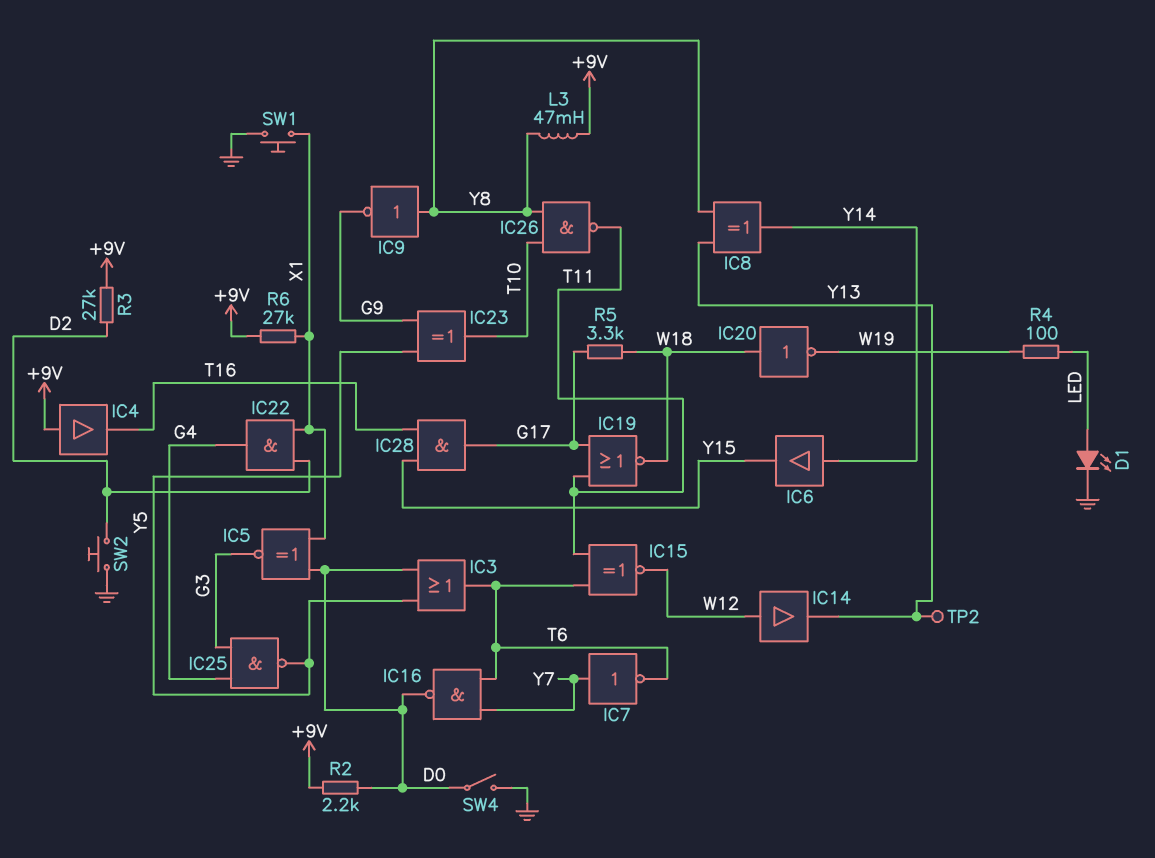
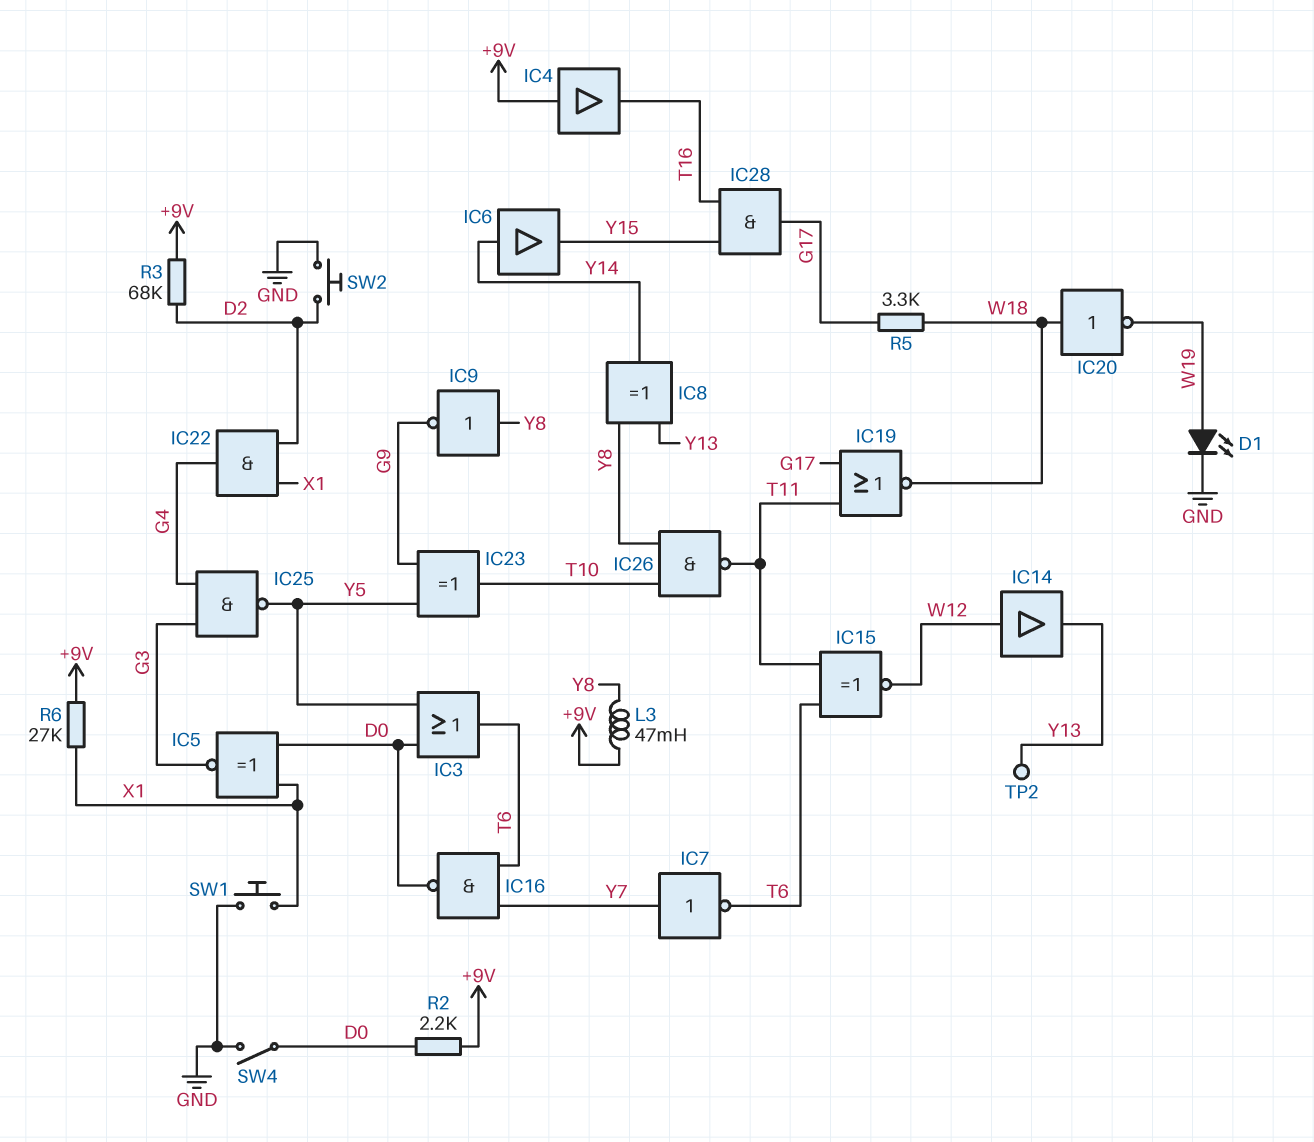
D1: LED (A LED, K GND) -> LED (A W19, K GND)
R3: 27k (+9V, D2) -> 68k (+9V, D2)
R4: 100 (LED, W19) -> none

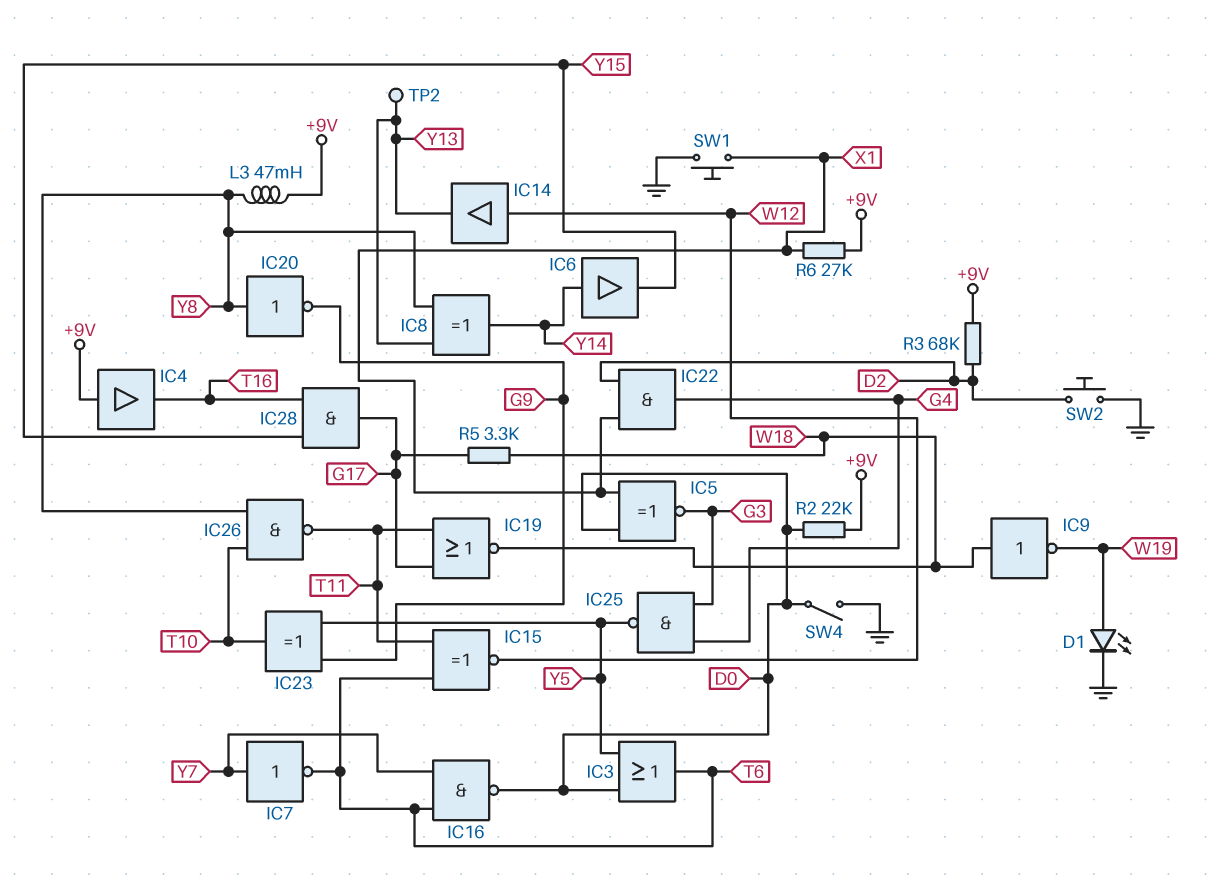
IC9: NOT (in Y8, out G9) -> NOT (in W18, out W19)
IC20: NOT (in W18, out W19) -> NOT (in Y8, out G9)
R2: 2.2k (+9V, D0) -> 22k (+9V, D0)

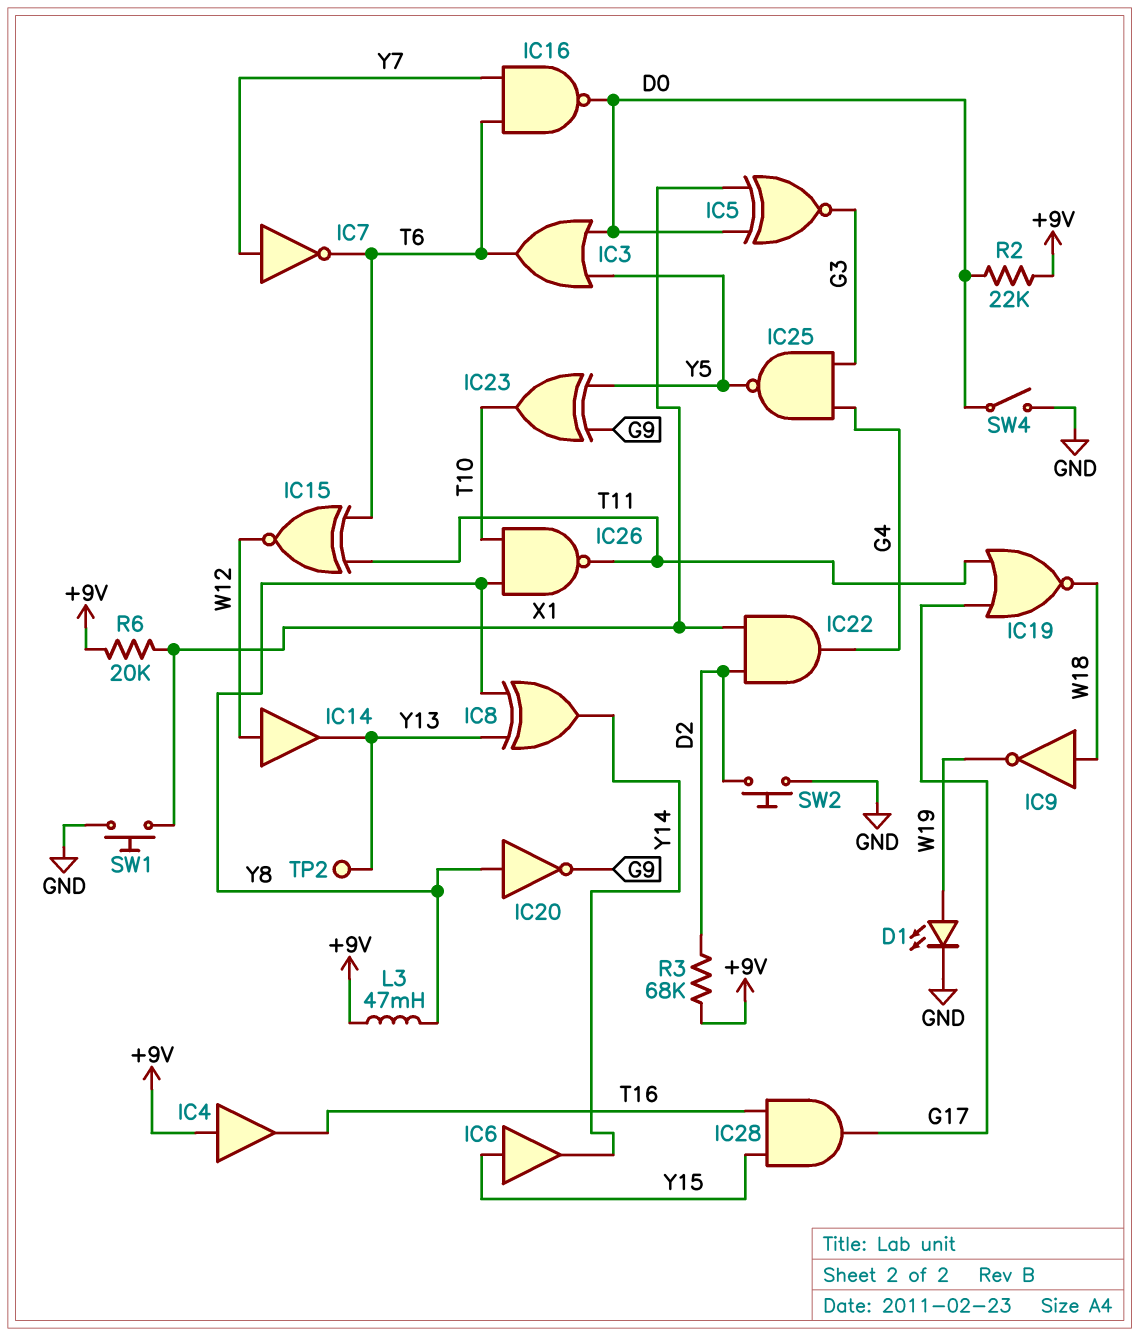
IC6: buffer (in Y14, out Y15) -> buffer (in Y15, out Y14)
R5: 3.3k (G17, W18) -> none
R6: 27k (+9V, X1) -> 20k (+9V, X1)

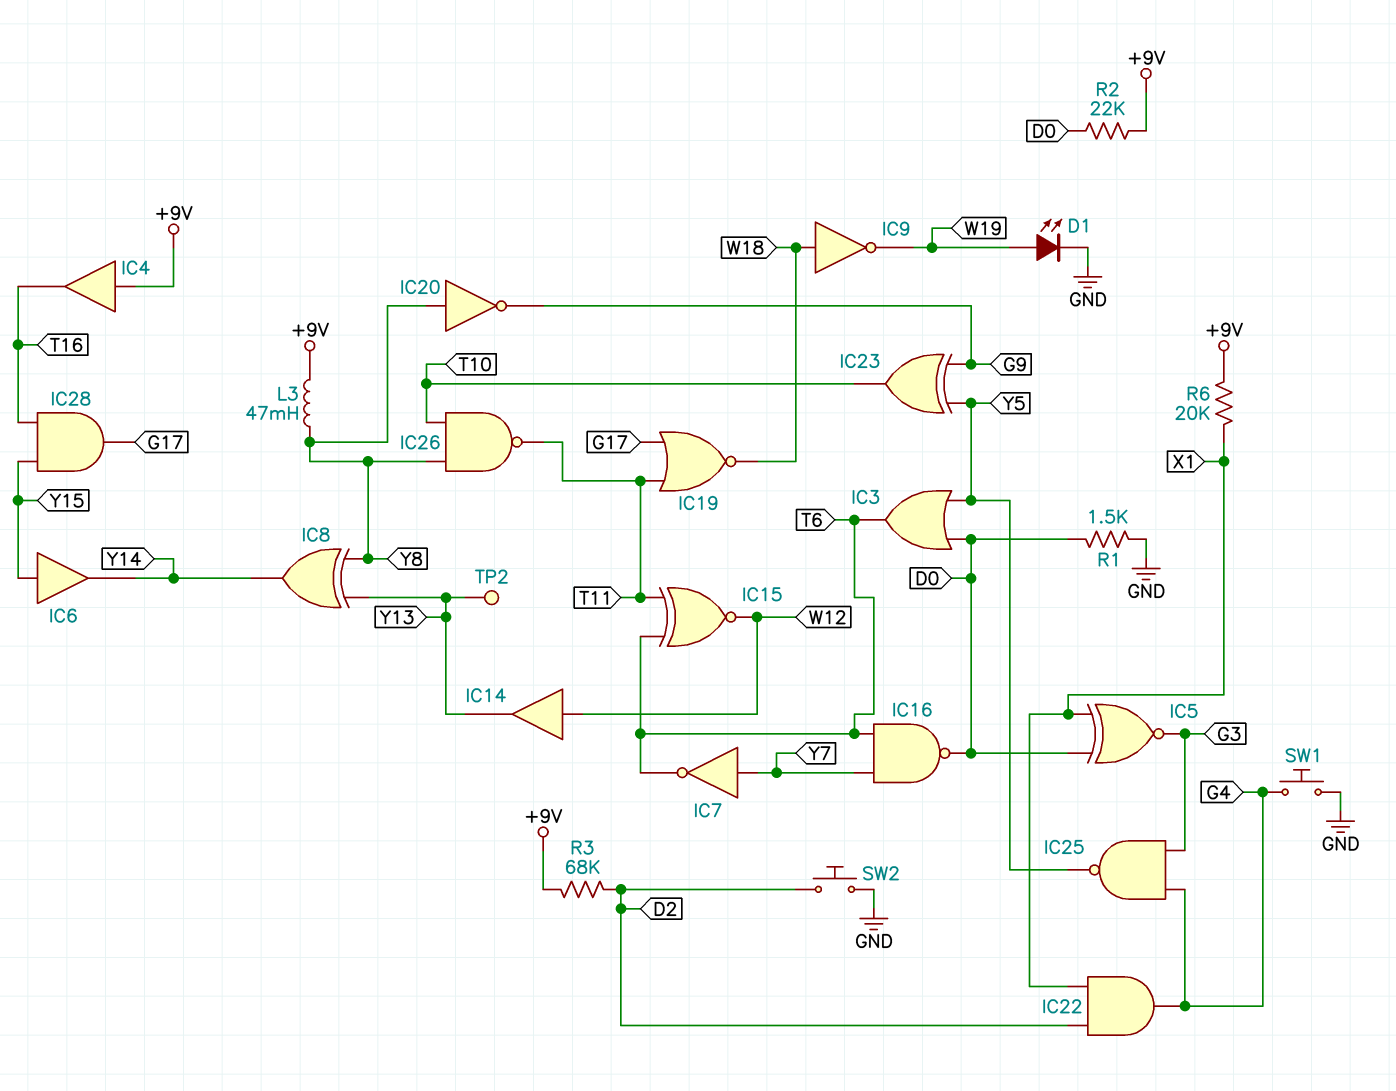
R1: none -> 1.5k (D0, GND)
SW1: button (GND, X1) -> button (G4, GND)
SW4: switch (D0, GND) -> none

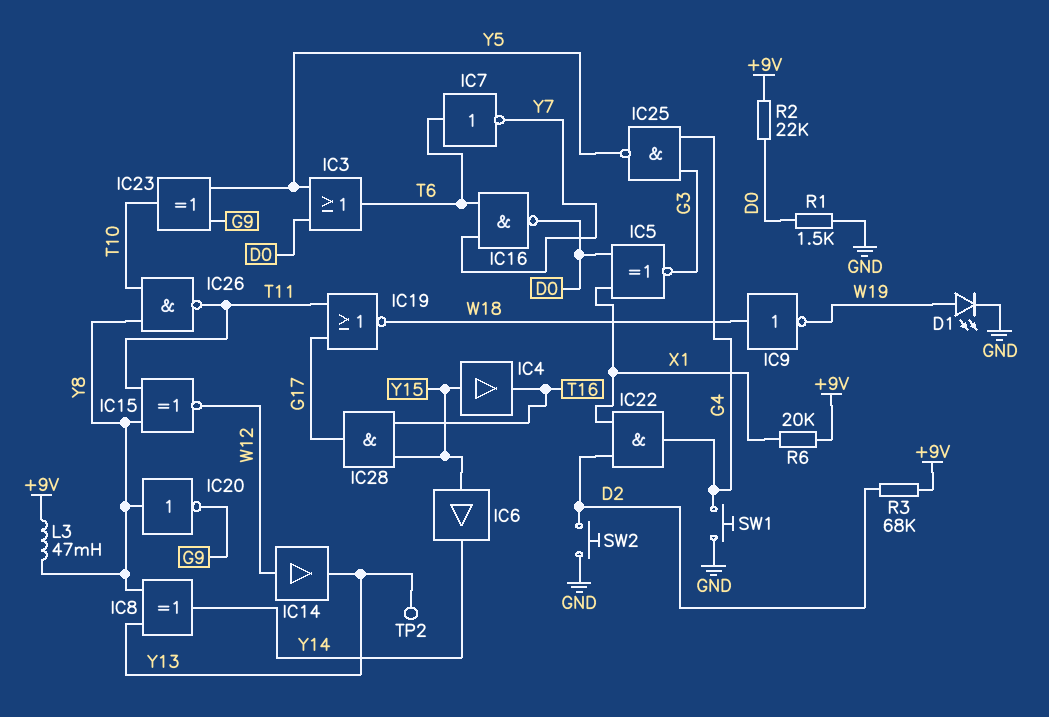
IC4: buffer (in +9V, out T16) -> buffer (in Y15, out T16)
IC7: NOT (in Y7, out T6) -> NOT (in T6, out Y7)
IC15: XNOR (in T6, in T11, out W12) -> XNOR (in T11, in Y8, out W12)

